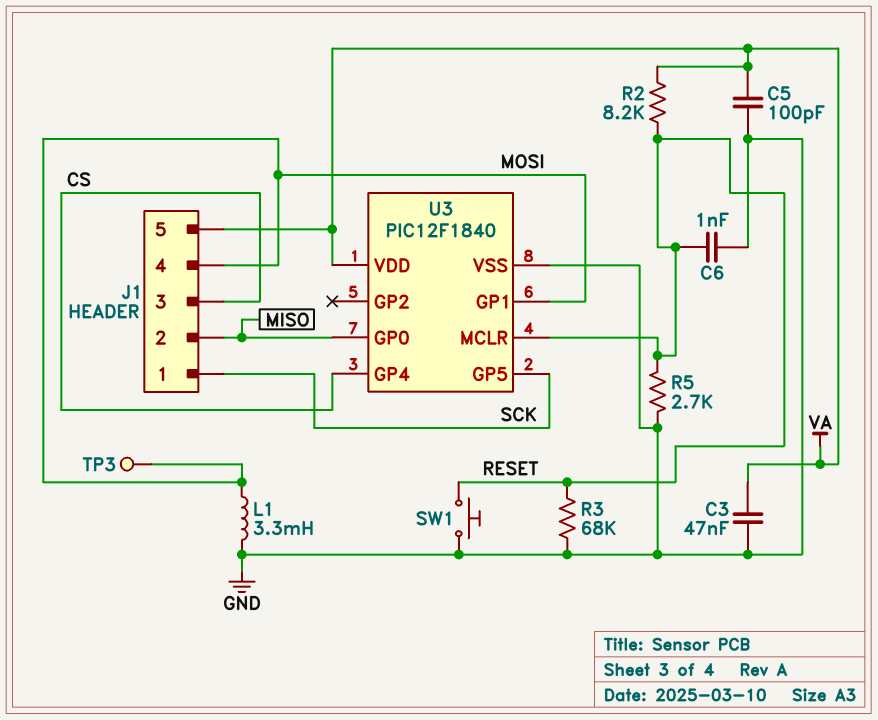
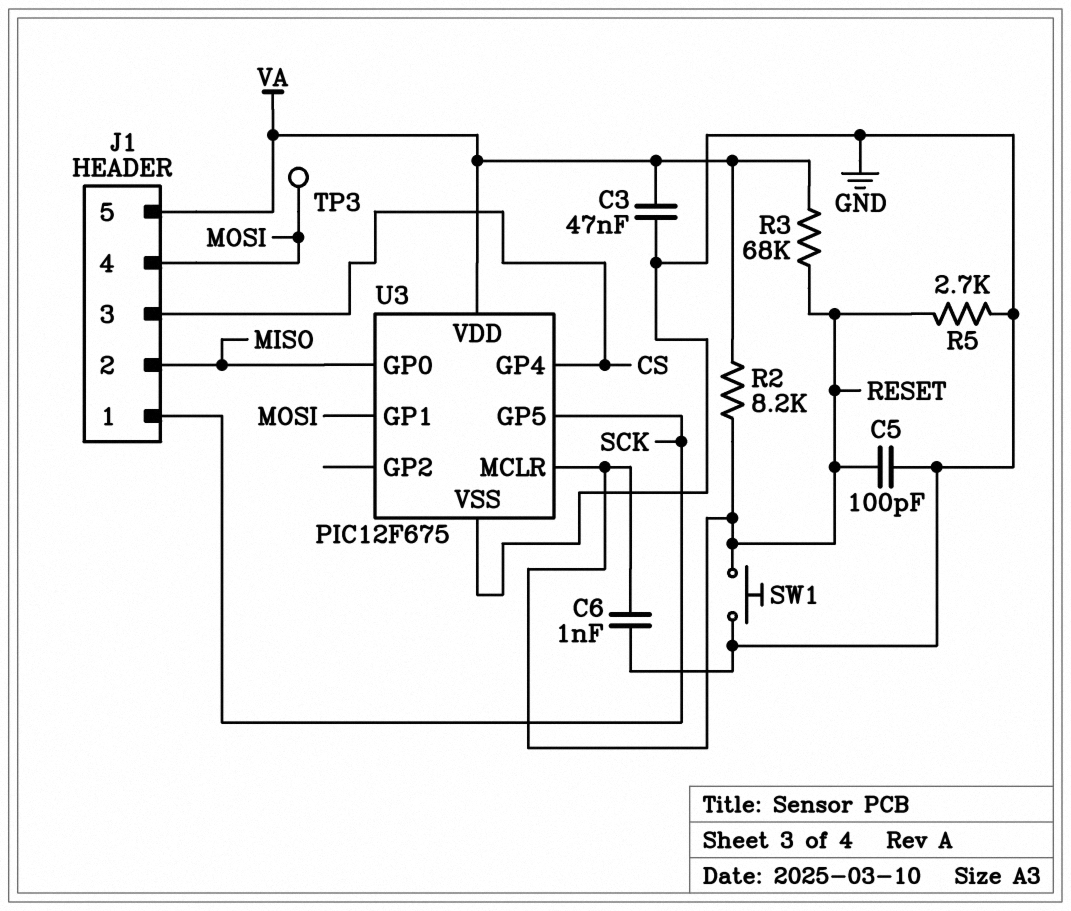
C5: 100pF (GND, VA) -> 100pF (GND, RESET)
L1: 3.3mH (GND, MOSI) -> none
R3: 68k (GND, RESET) -> 68k (RESET, VA)
U3: PIC12F1840 -> PIC12F675

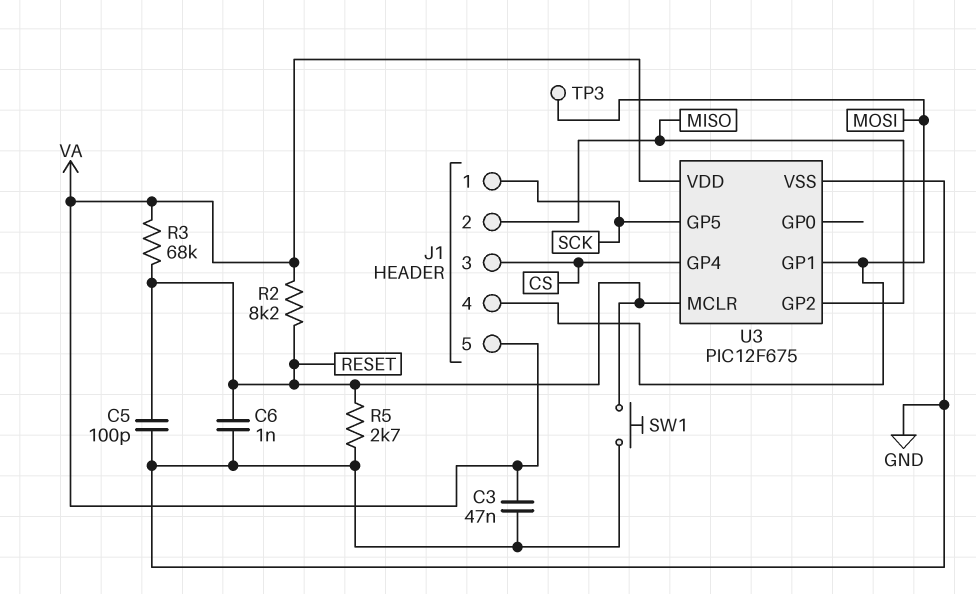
U3 pin GP0: MISO -> none
U3 pin GP2: none -> MISO

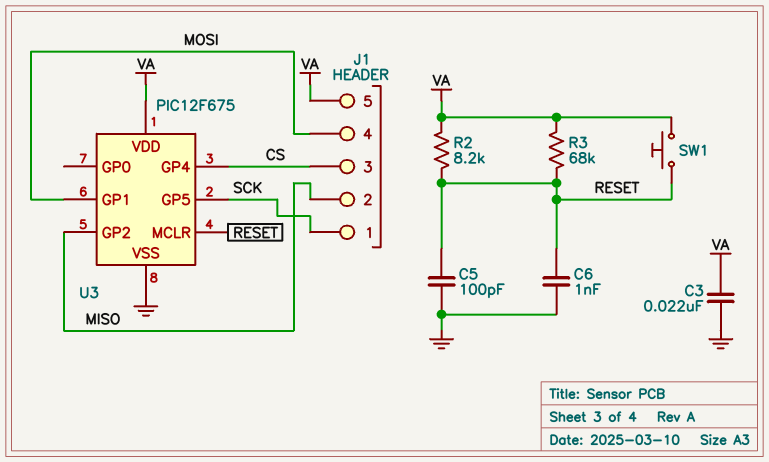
C3: 47nF (GND, VA) -> 22nF (GND, VA)
R5: 2.7k (GND, RESET) -> none
SW1: button (GND, RESET) -> button (RESET, VA)
TP3: test point (MOSI) -> none

